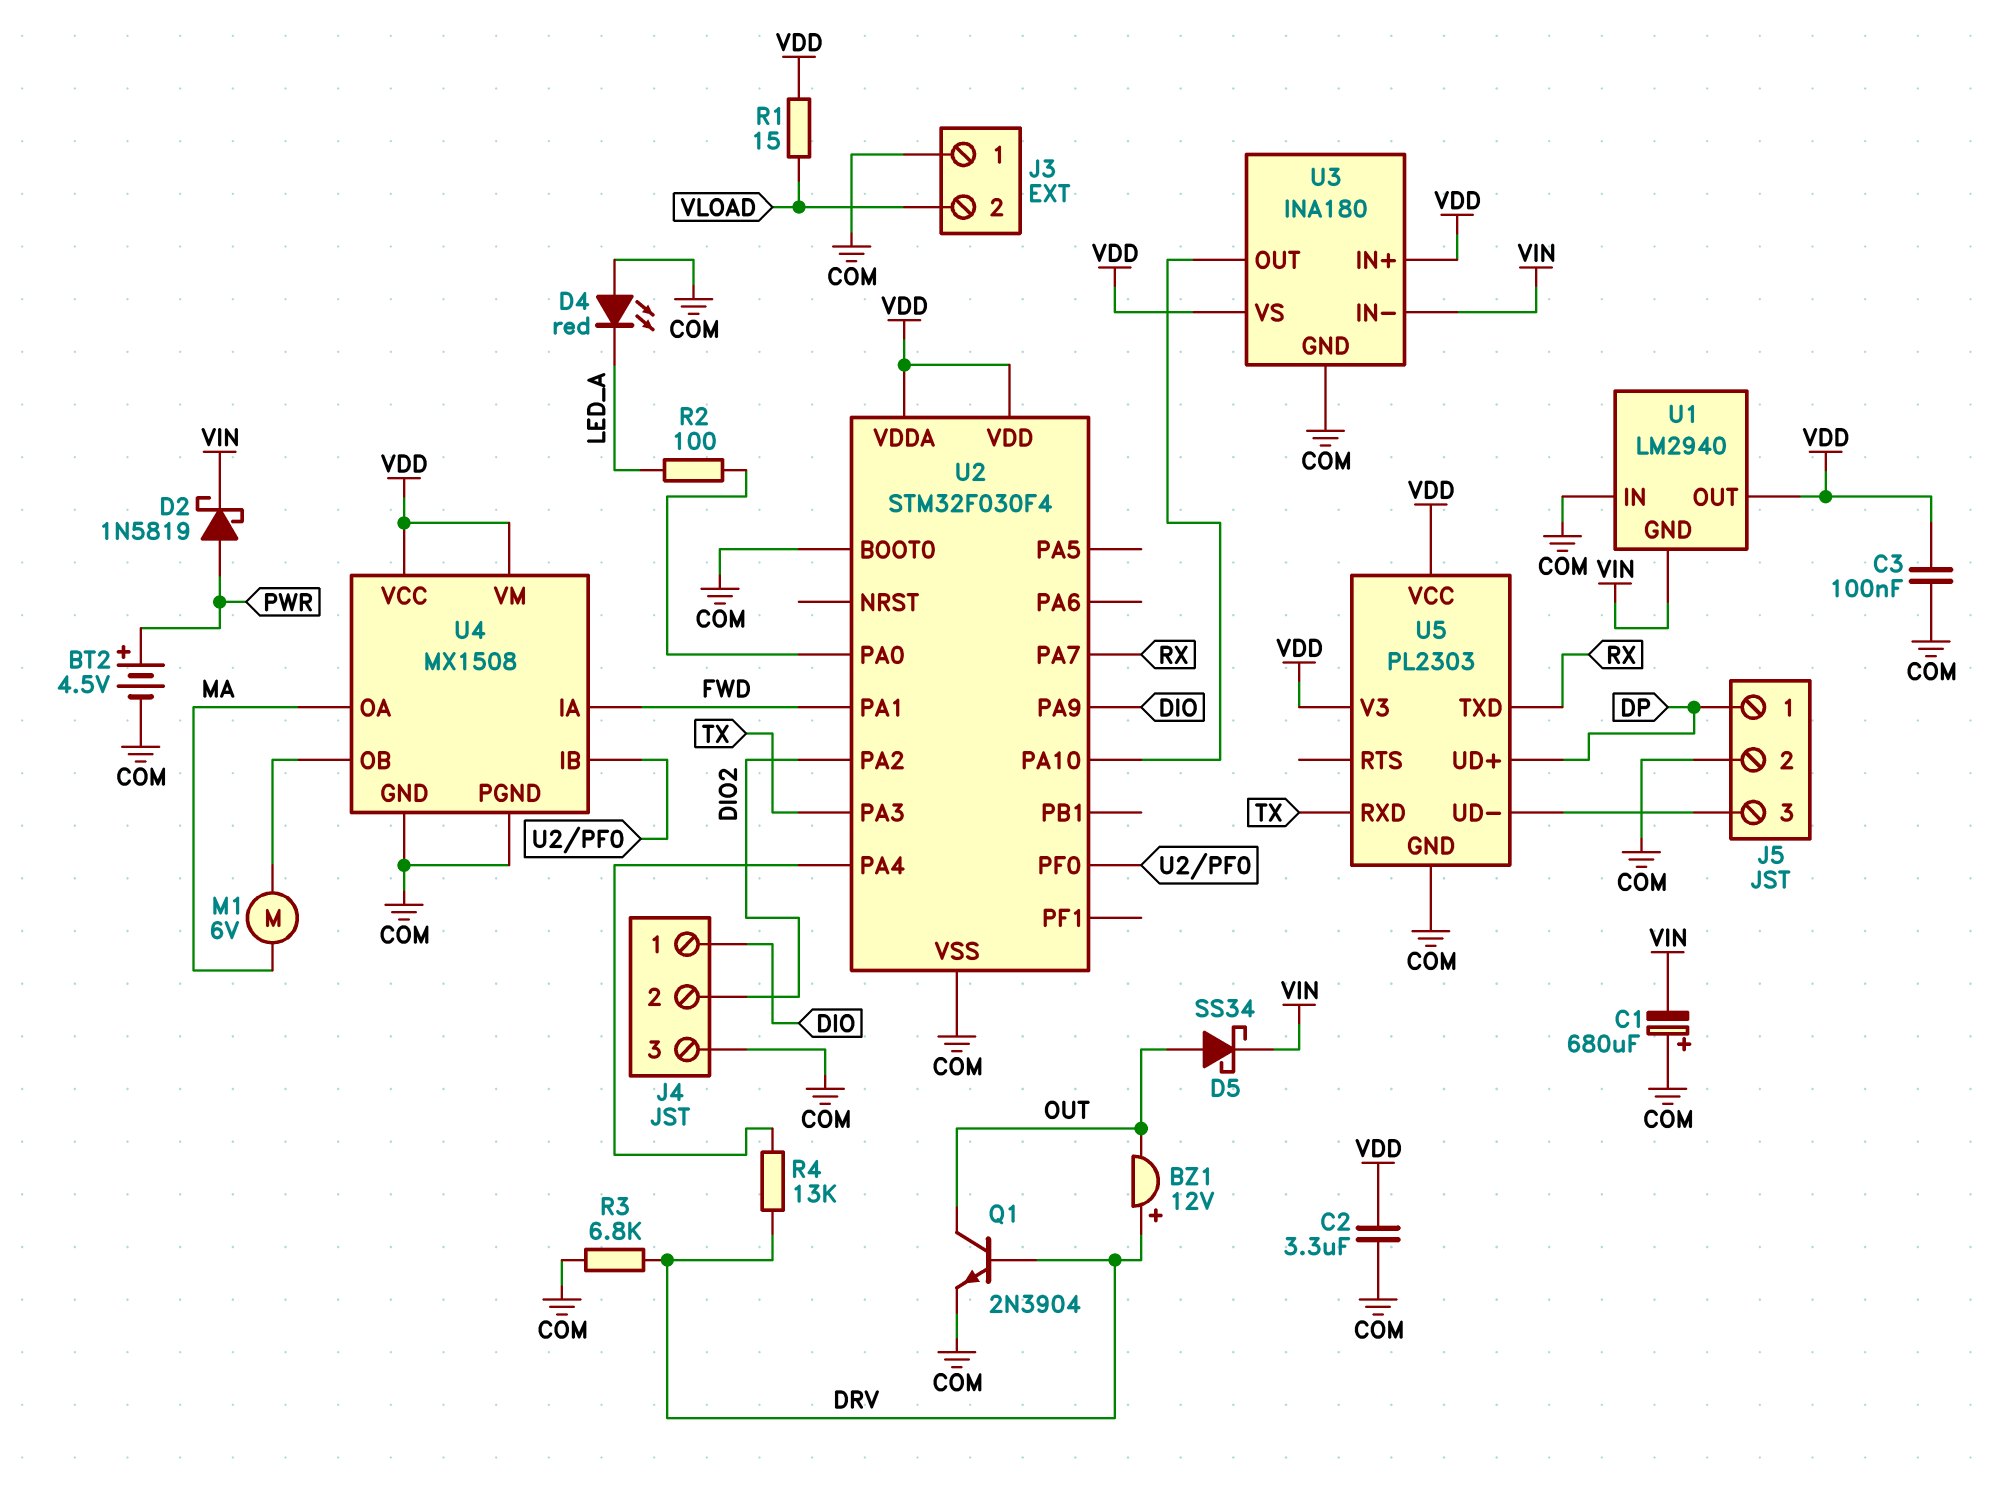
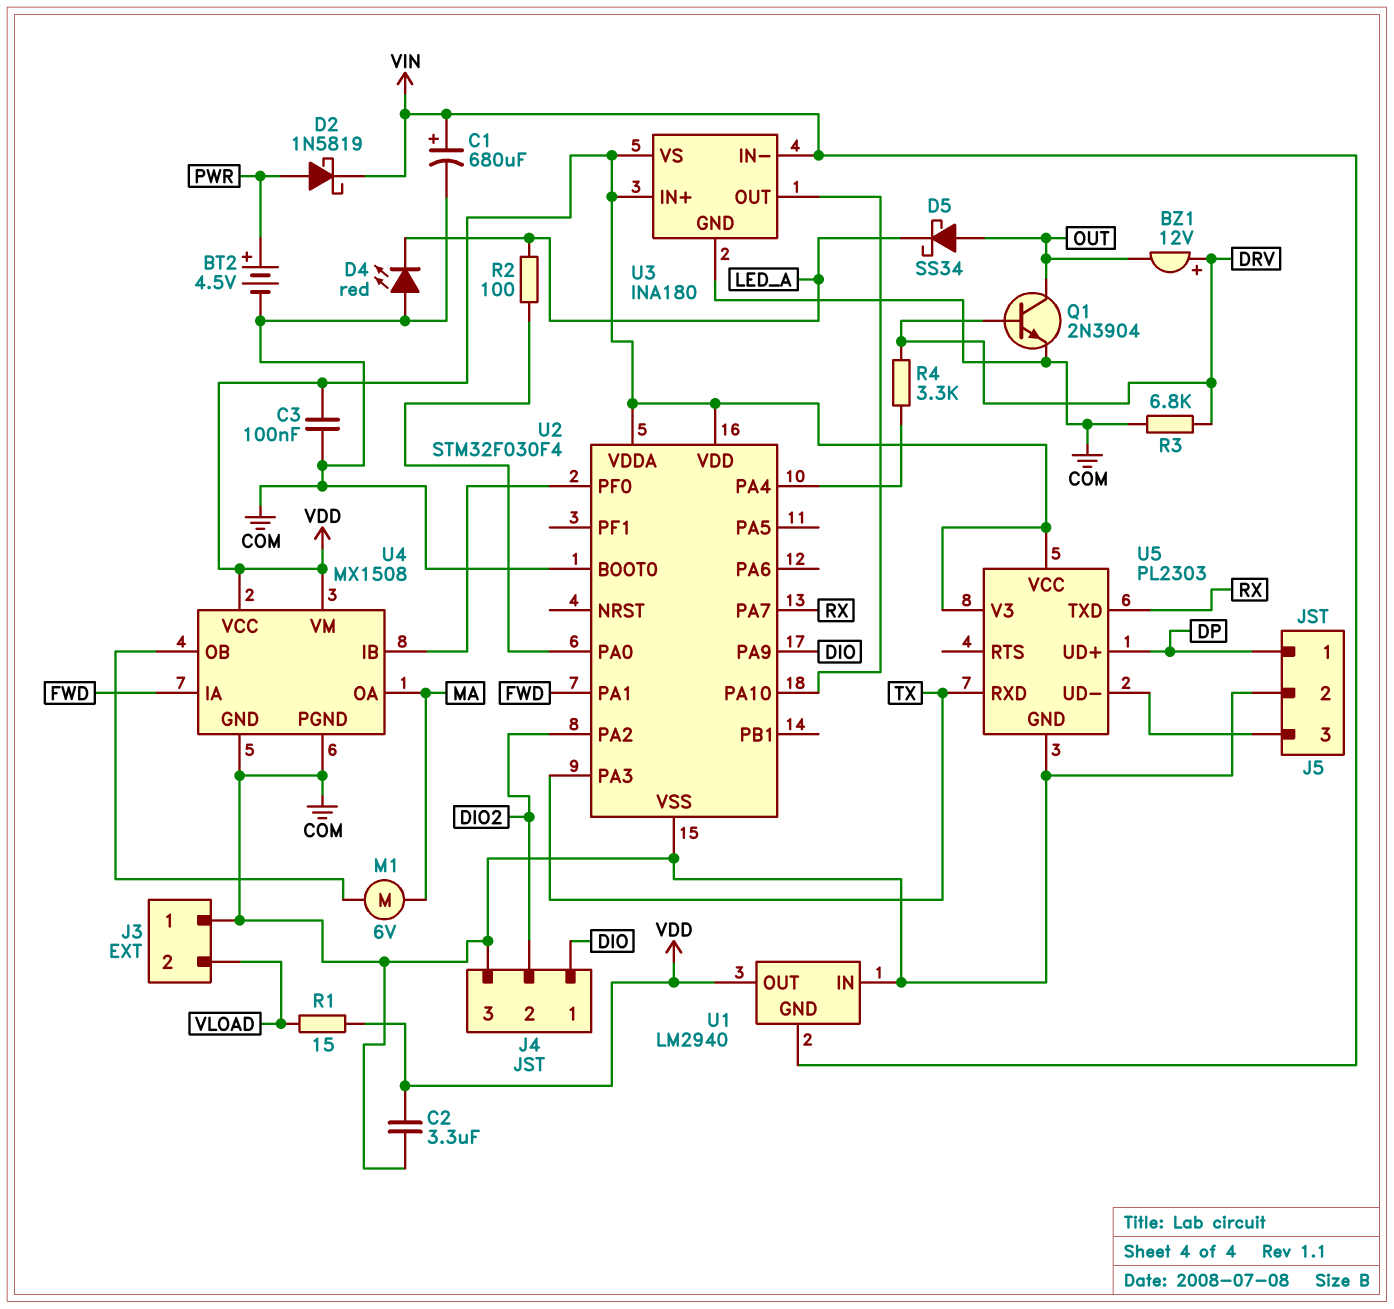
C1: 680uF (plus COM, minus VIN) -> 680uF (plus VIN, minus COM)
D5: schottky SS34 (A OUT, K VIN) -> schottky SS34 (A OUT, K LED_A)
R4: 13k (DRV, U2/PA4) -> 3.3k (DRV, U2/PA4)

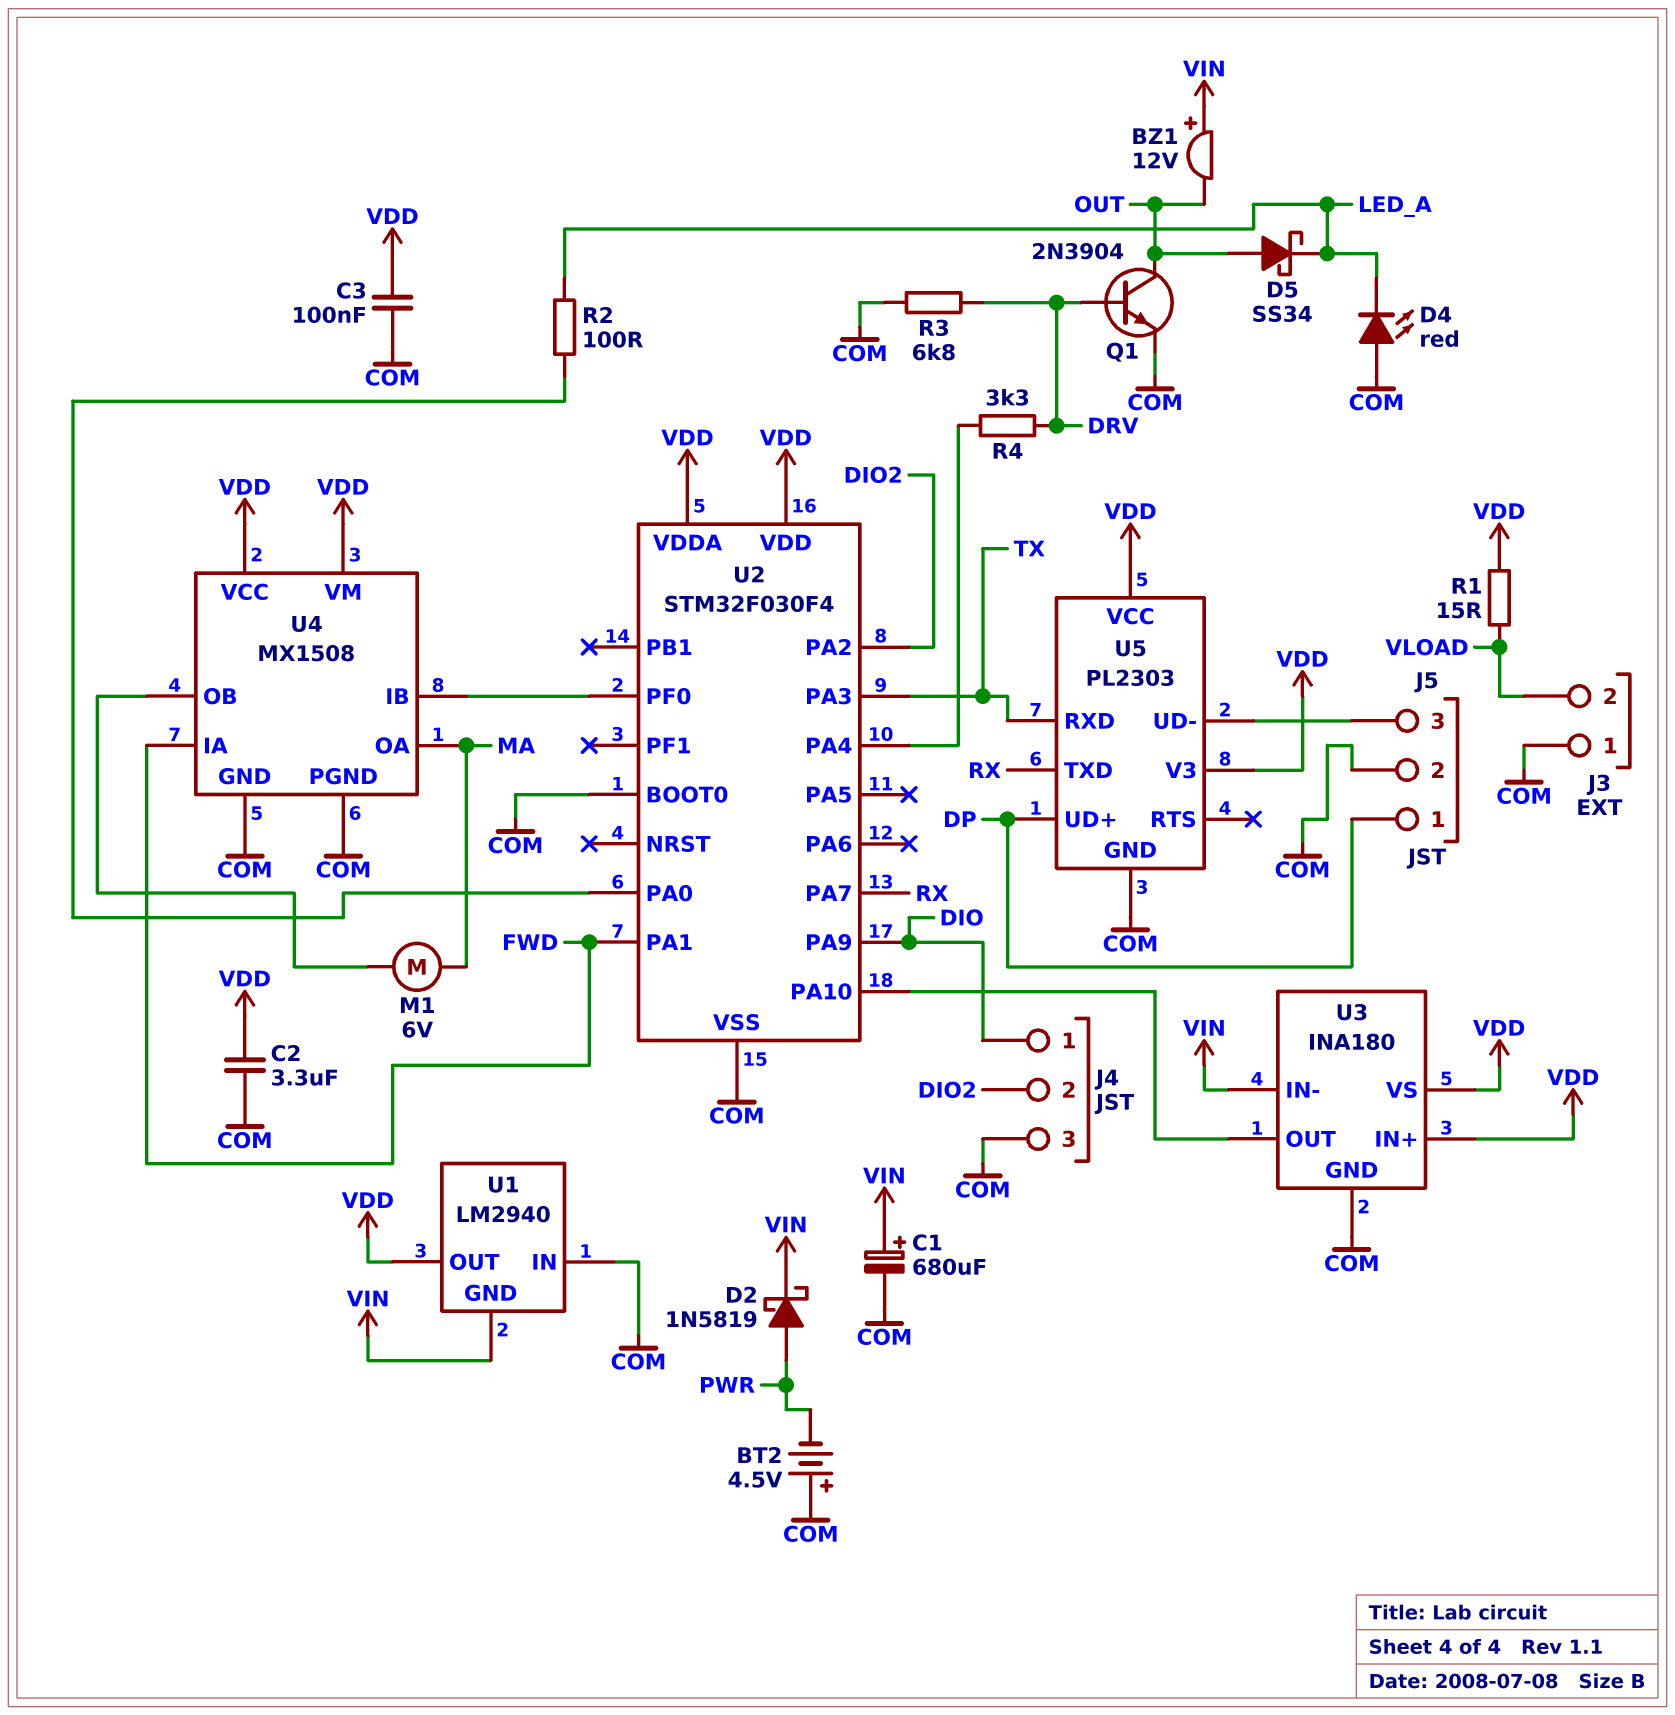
BT2: 4.5V (plus PWR, minus COM) -> 4.5V (plus COM, minus PWR)
BZ1: buzzer 12V (plus DRV, minus OUT) -> buzzer 12V (plus VIN, minus OUT)

